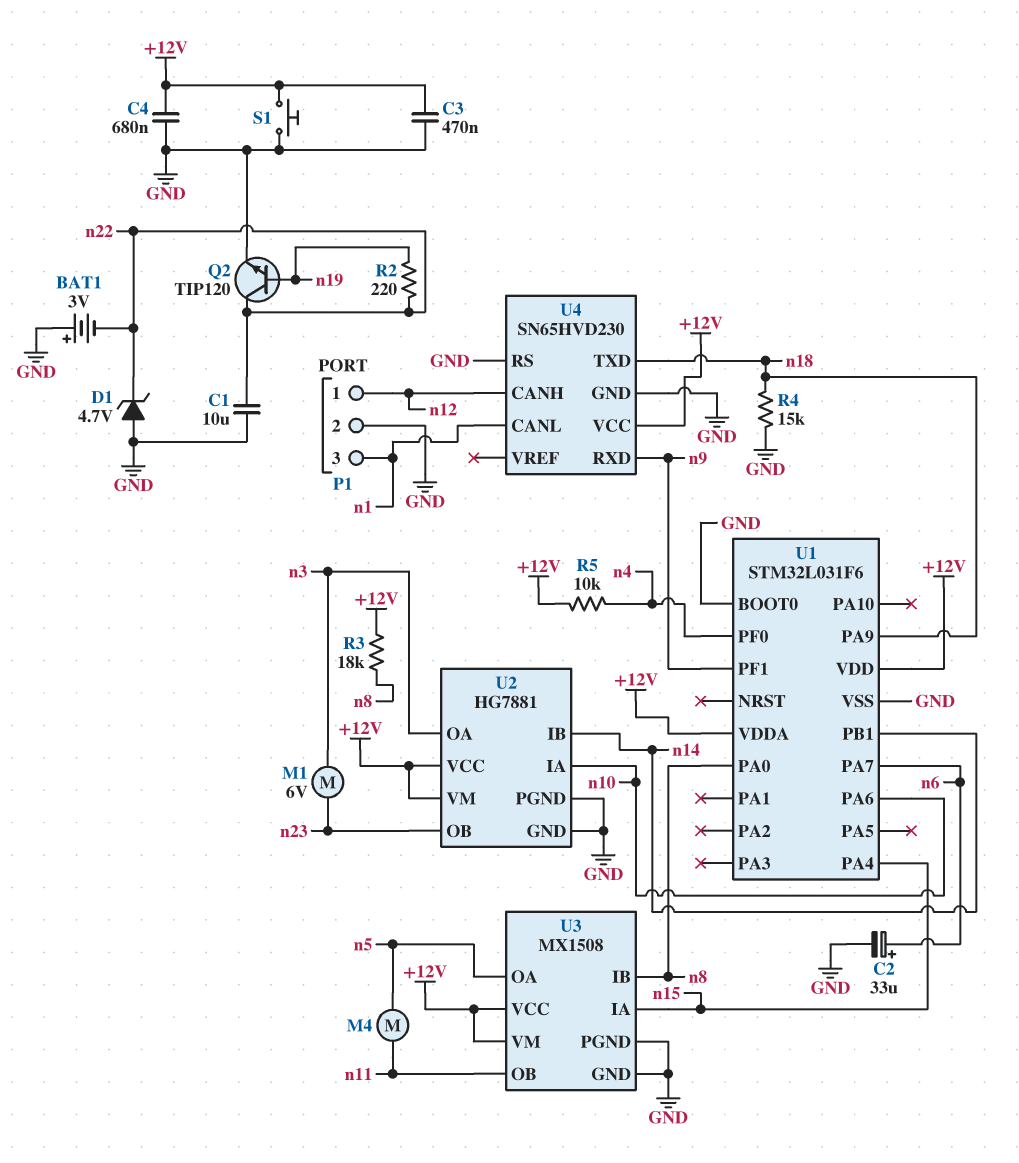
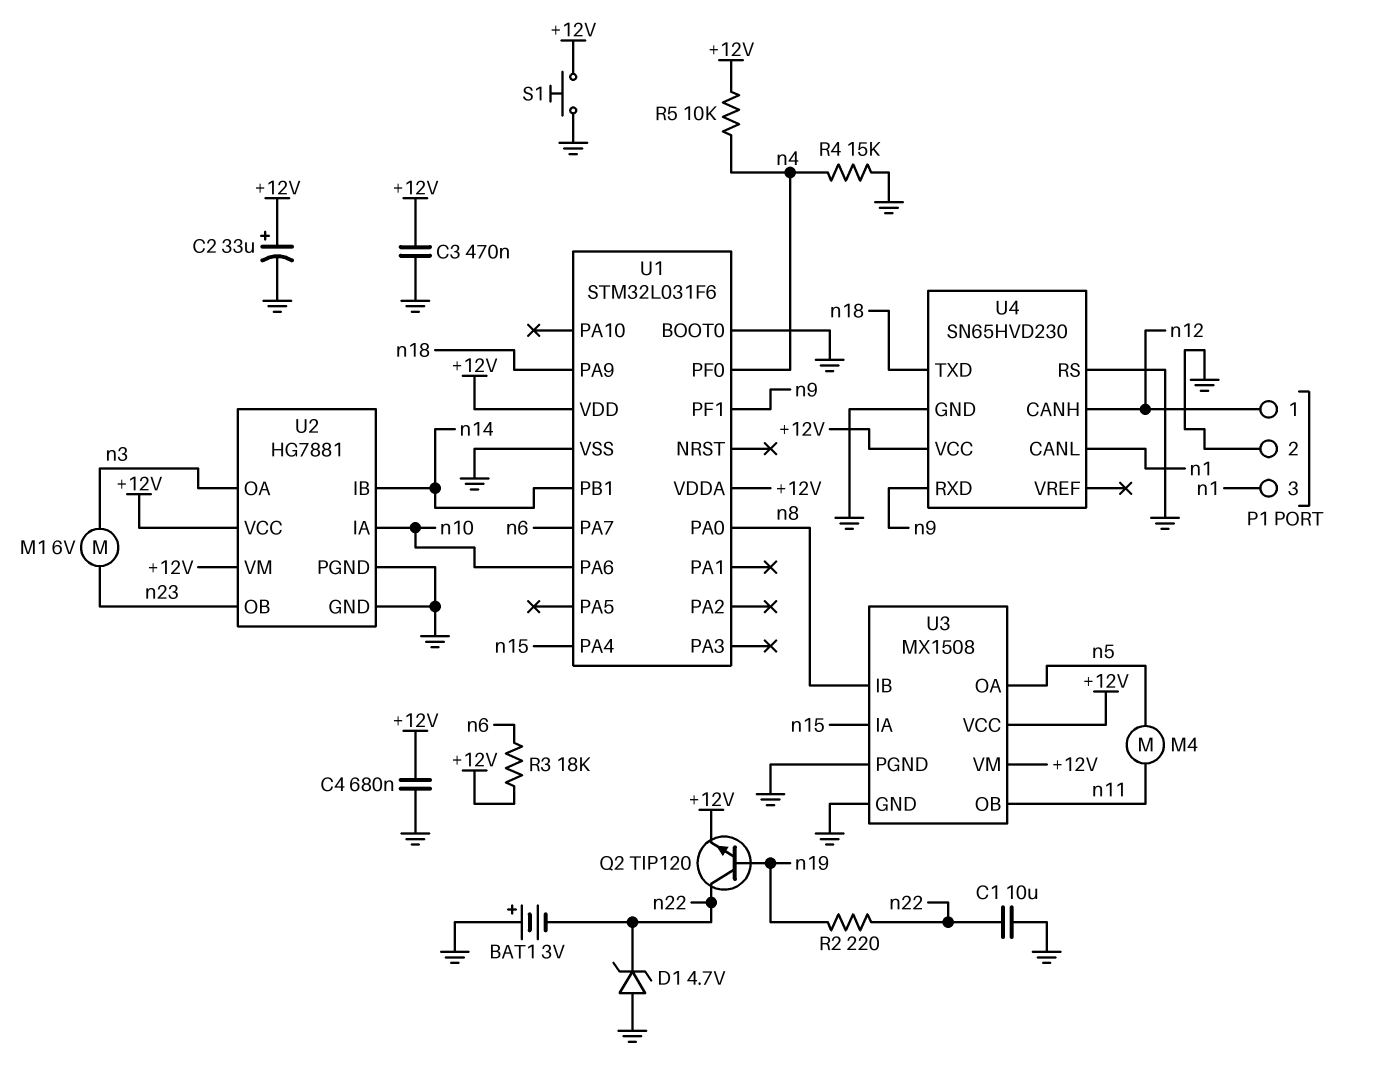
C2: 33uF (plus n6, minus GND) -> 33uF (plus +12V, minus GND)
Q2: NPN TIP120 (B n19, C n22, E GND) -> NPN TIP120 (B n19, C n22, E +12V)
R3: 18k (+12V, n8) -> 18k (+12V, n6)
R4: 15k (GND, n18) -> 15k (GND, n4)

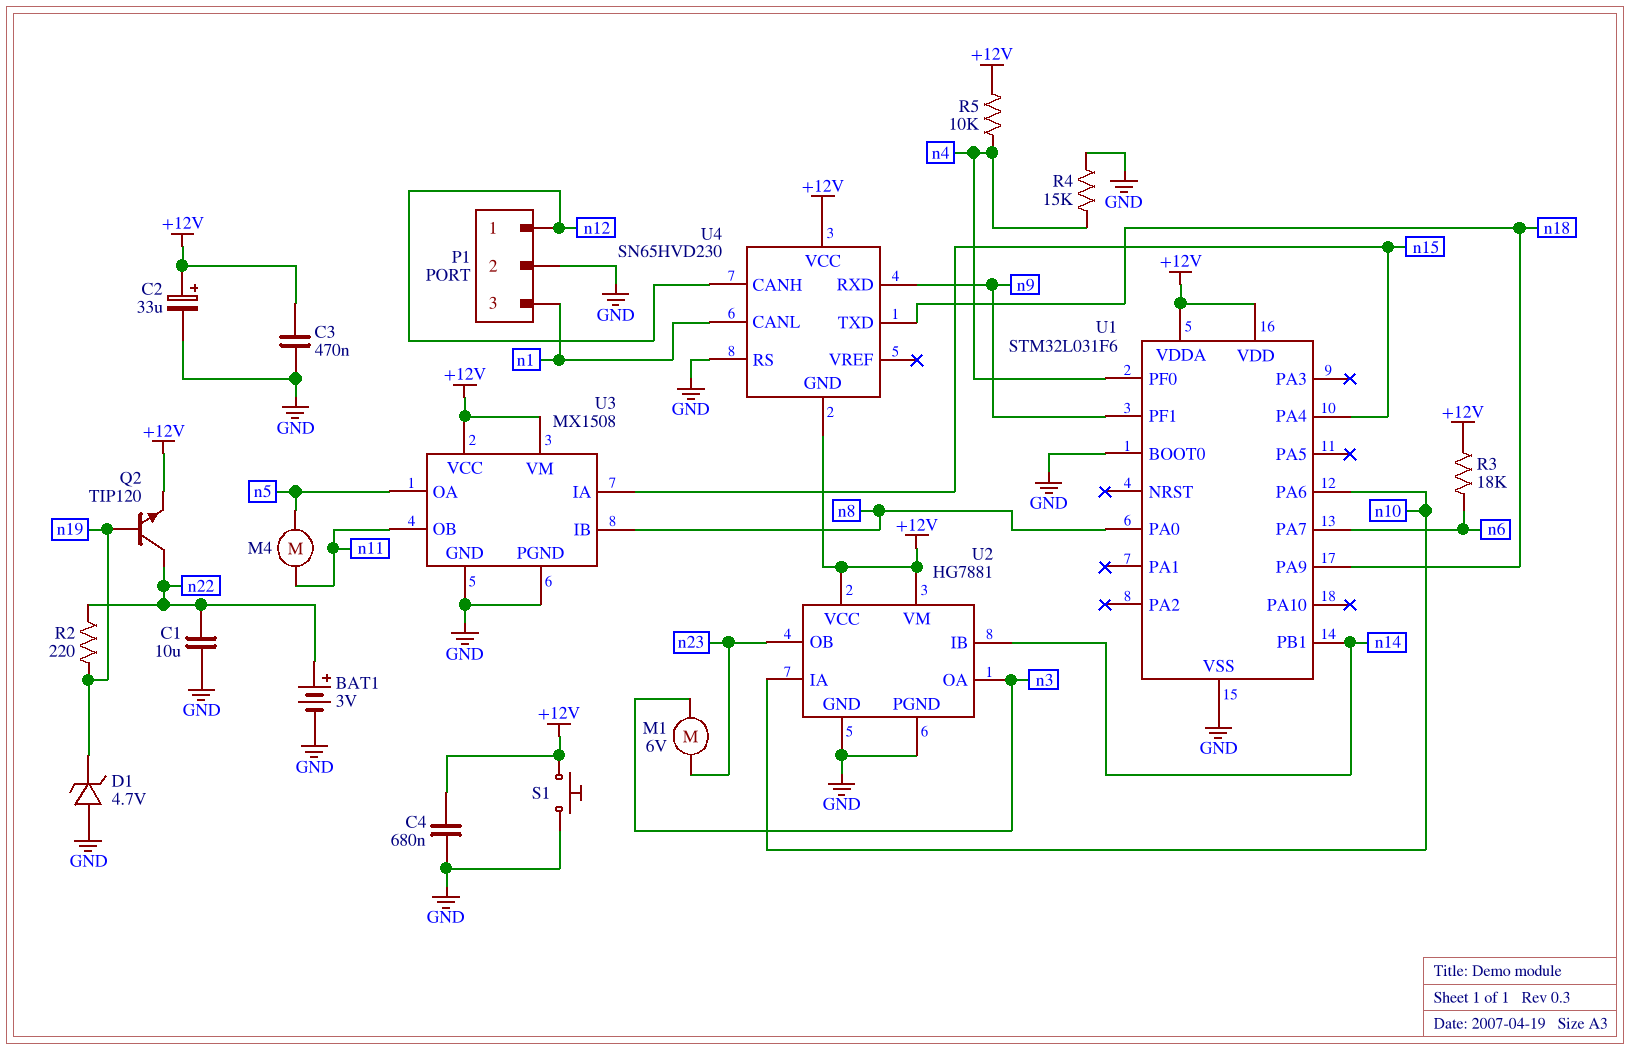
BAT1: 3V (plus GND, minus n22) -> 3V (plus n22, minus GND)
D1: zener 4.7V (A GND, K n22) -> zener 4.7V (A GND, K n19)
U4 pin GND: GND -> +12V

